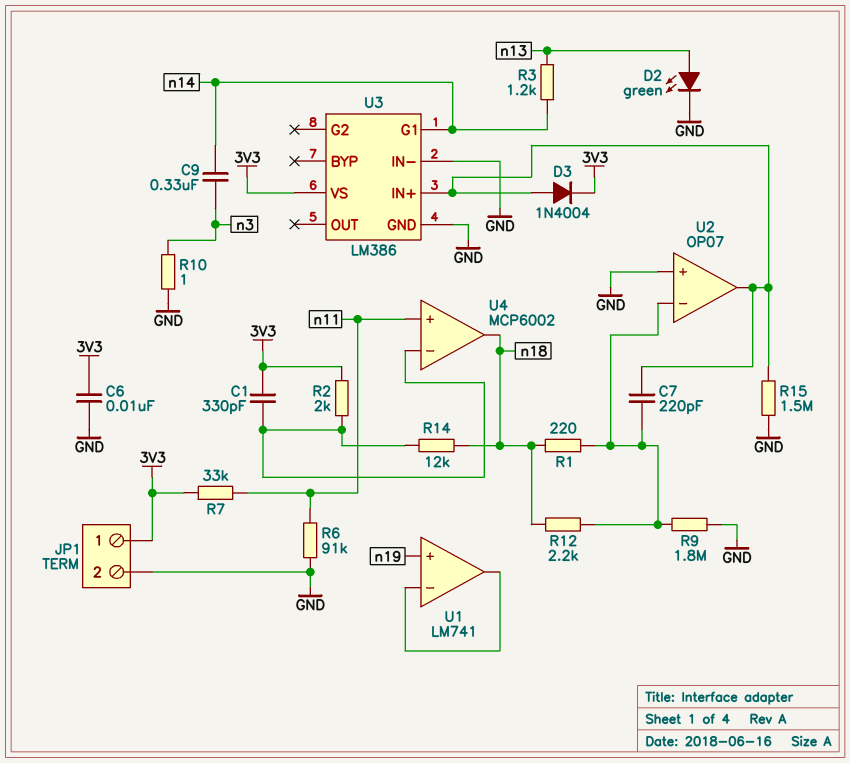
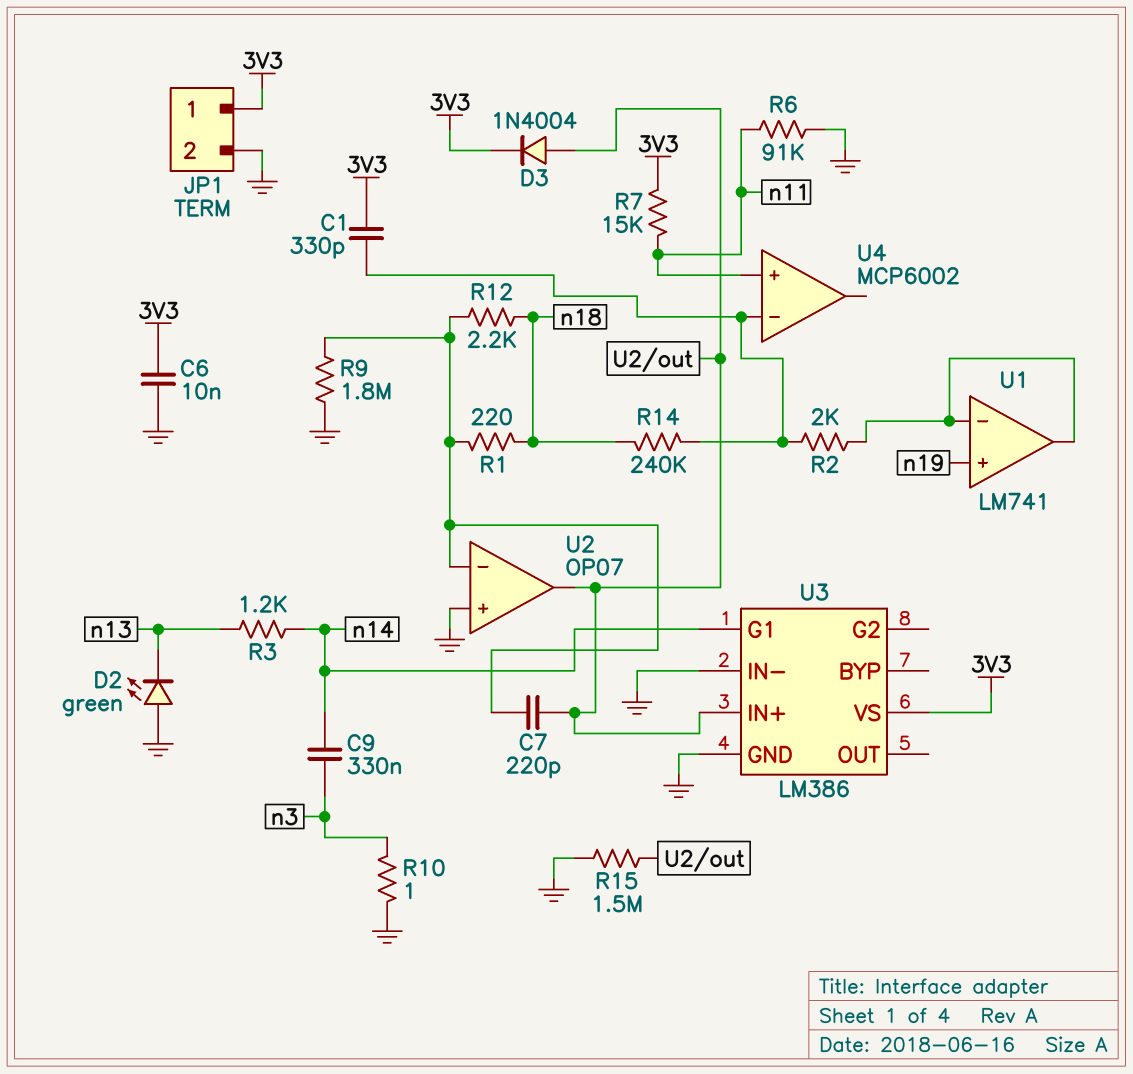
D2: LED green (A n13, K GND) -> LED green (A GND, K n13)
R2: 2k (3V3, U4/in-) -> 2k (U1/in-, U4/in-)
R7: 33k (3V3, n11) -> 15k (3V3, n11)
R14: 12k (U4/in-, n18) -> 240k (U4/in-, n18)
U4 pin out: n18 -> none

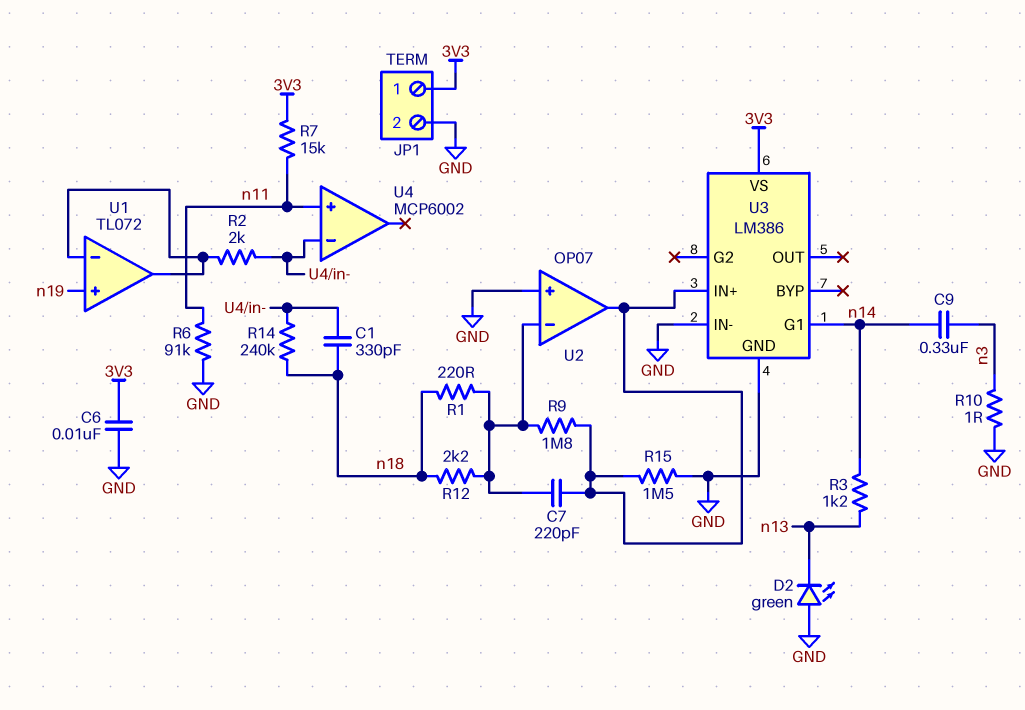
C1: 330pF (3V3, U4/in-) -> 330pF (U4/in-, n18)
D3: diode 1N4004 (A U2/out, K 3V3) -> none
R9: 1.8M (GND, U2/in-) -> 1.8M (U2/in-, U2/out)
U1: LM741 -> TL072

